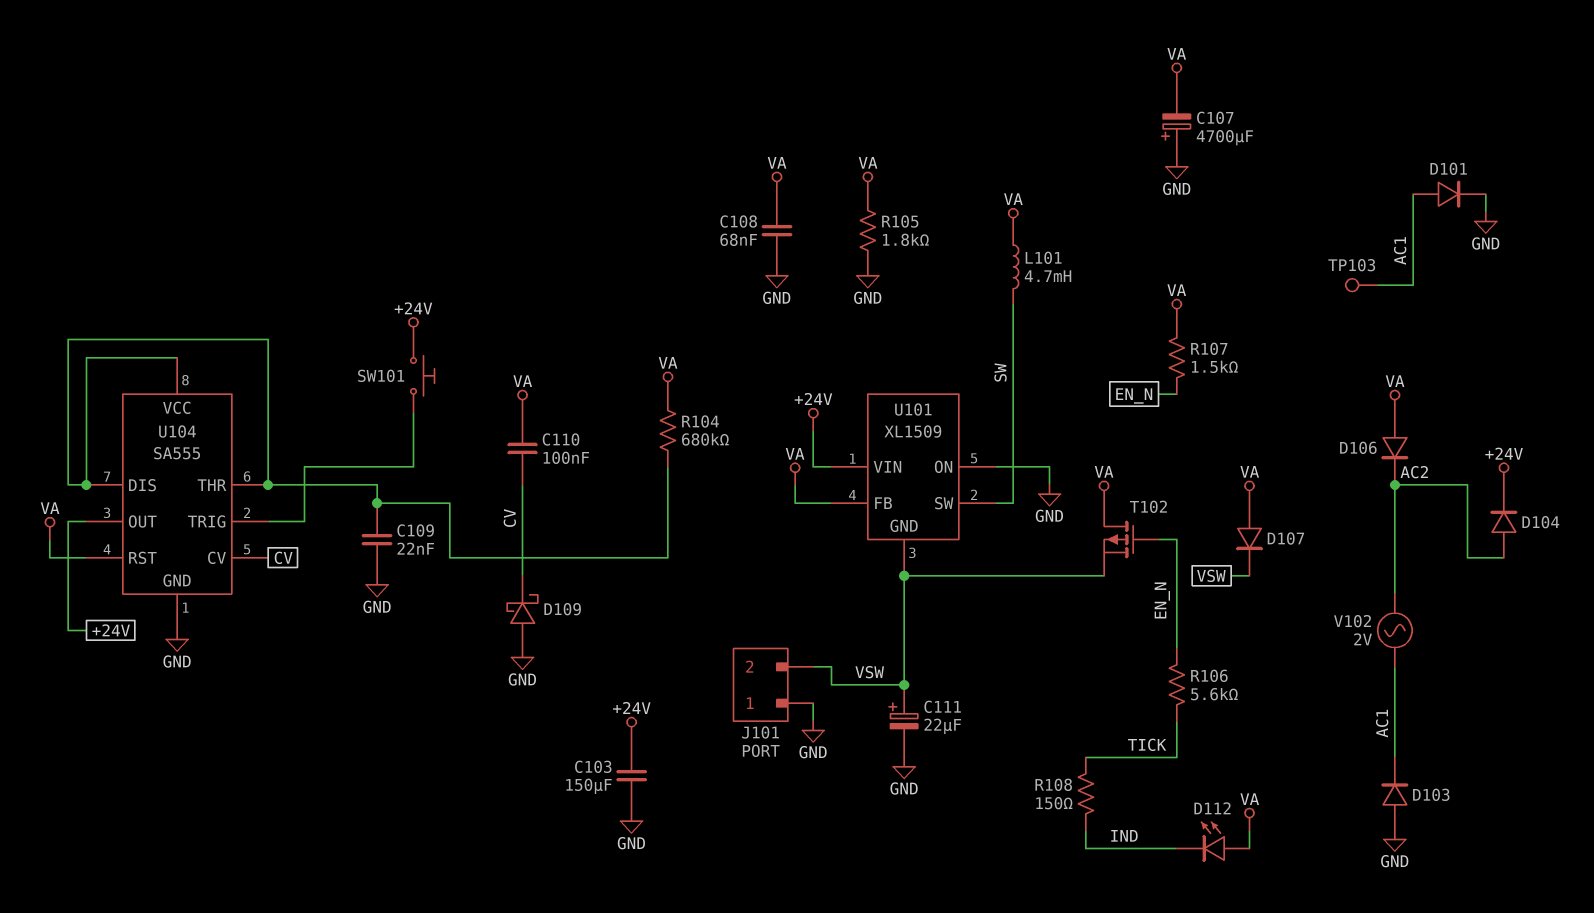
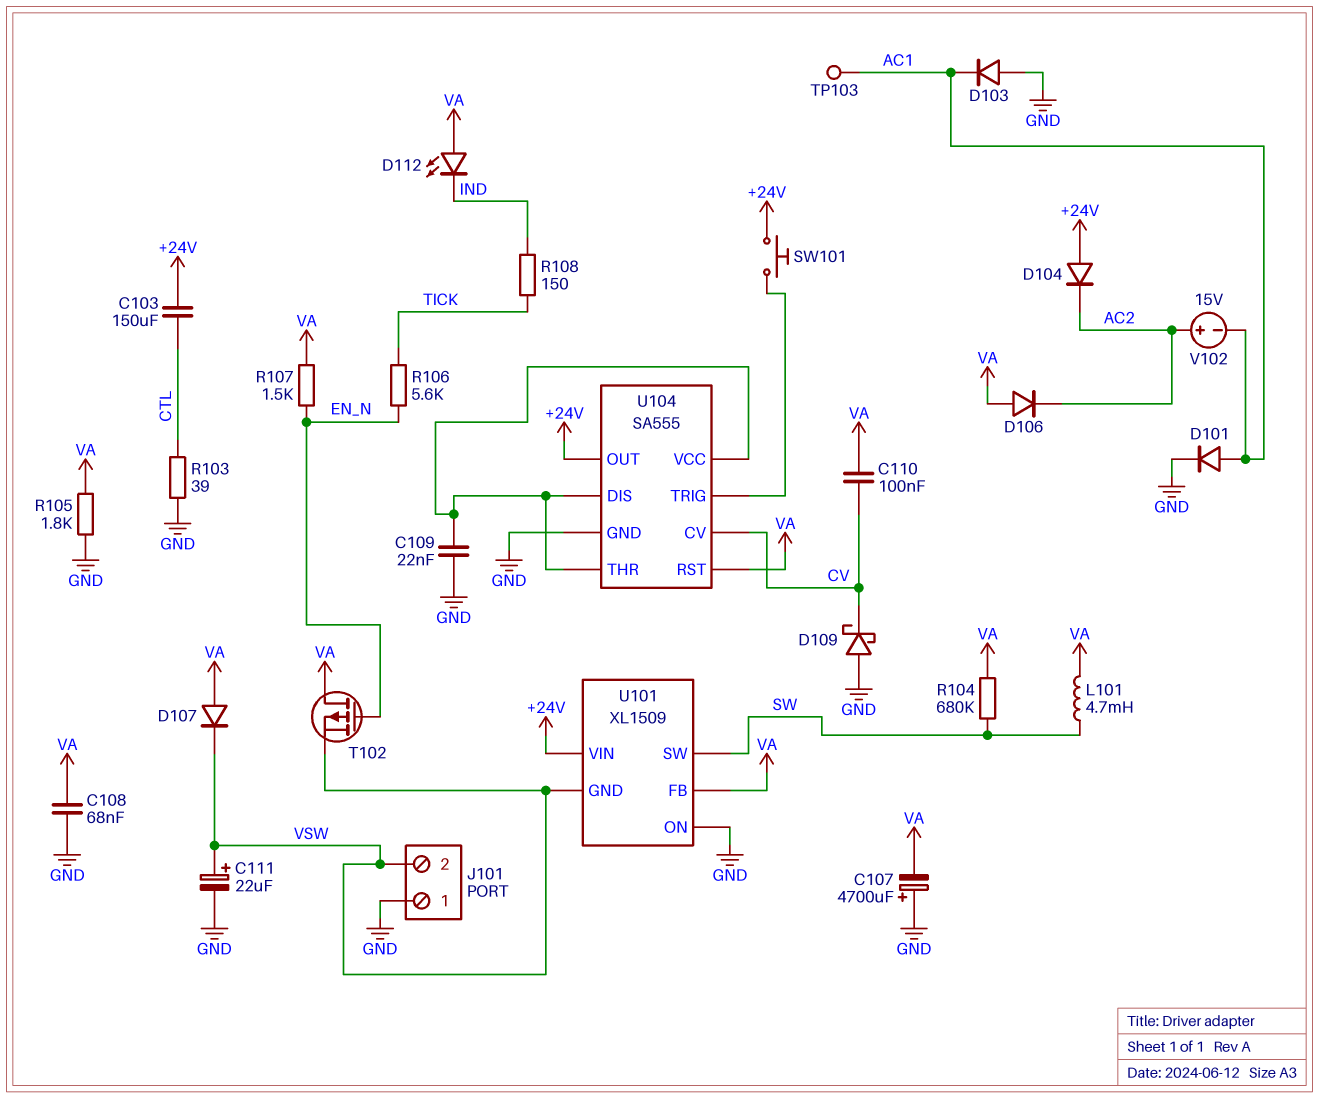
C103: 150uF (+24V, GND) -> 150uF (+24V, CTL)
D104: diode (A AC2, K +24V) -> diode (A +24V, K AC2)
R103: none -> 39 (CTL, GND)
R104: 680k (U104/DIS, VA) -> 680k (SW, VA)
V102: AC 2V (AC1, AC2) -> 15V (plus AC2, minus AC1)

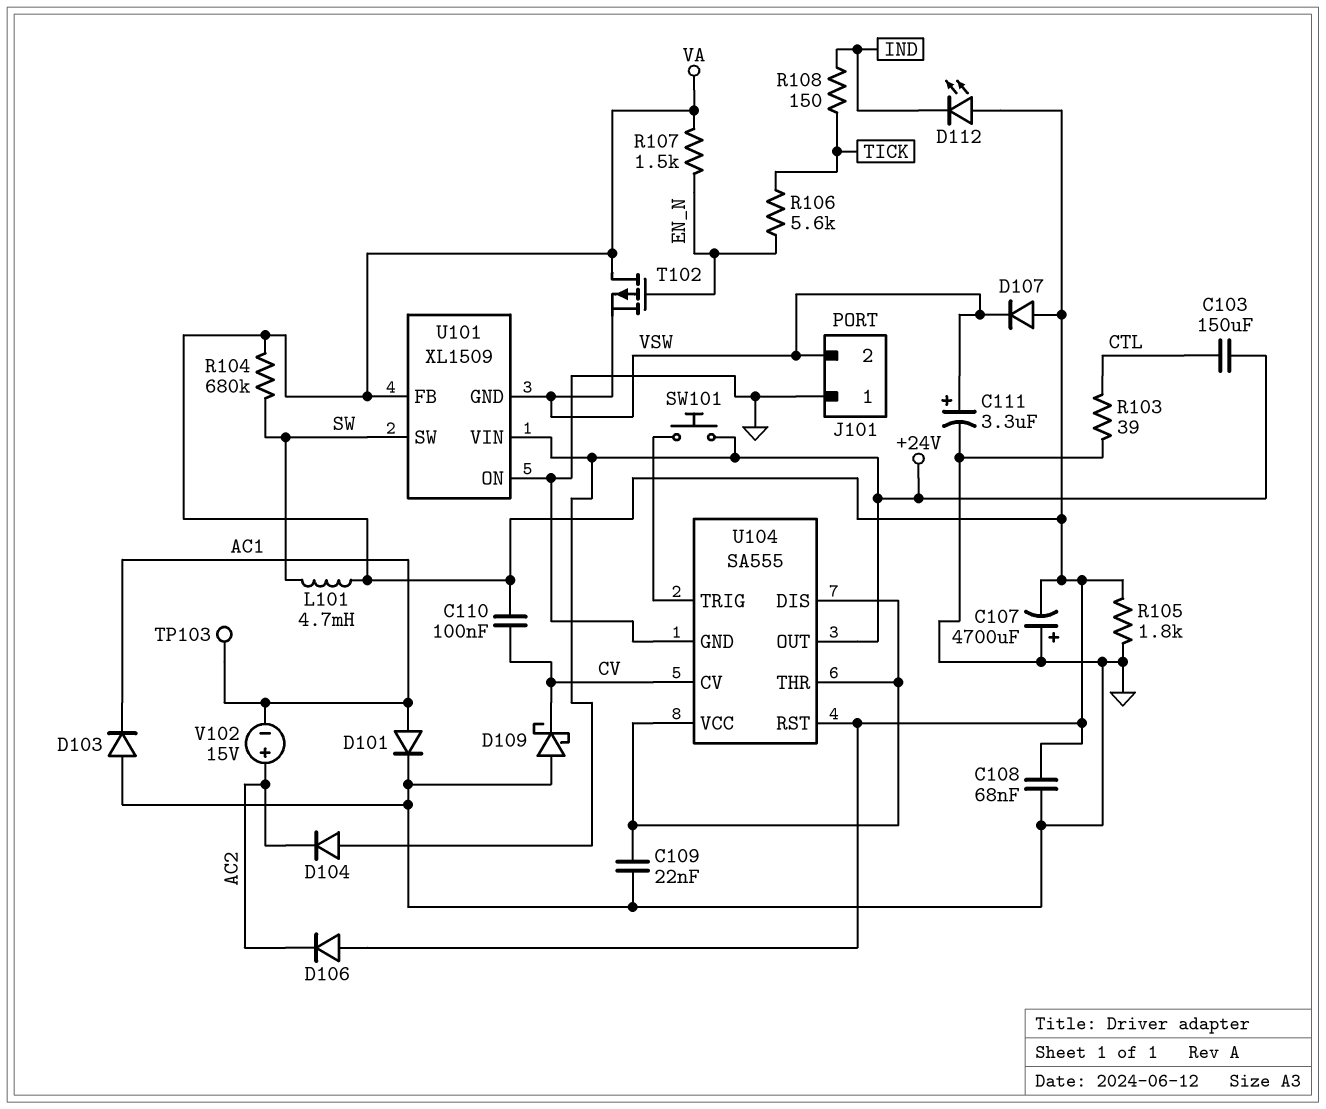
C111: 22uF (plus VSW, minus GND) -> 3.3uF (plus VSW, minus GND)

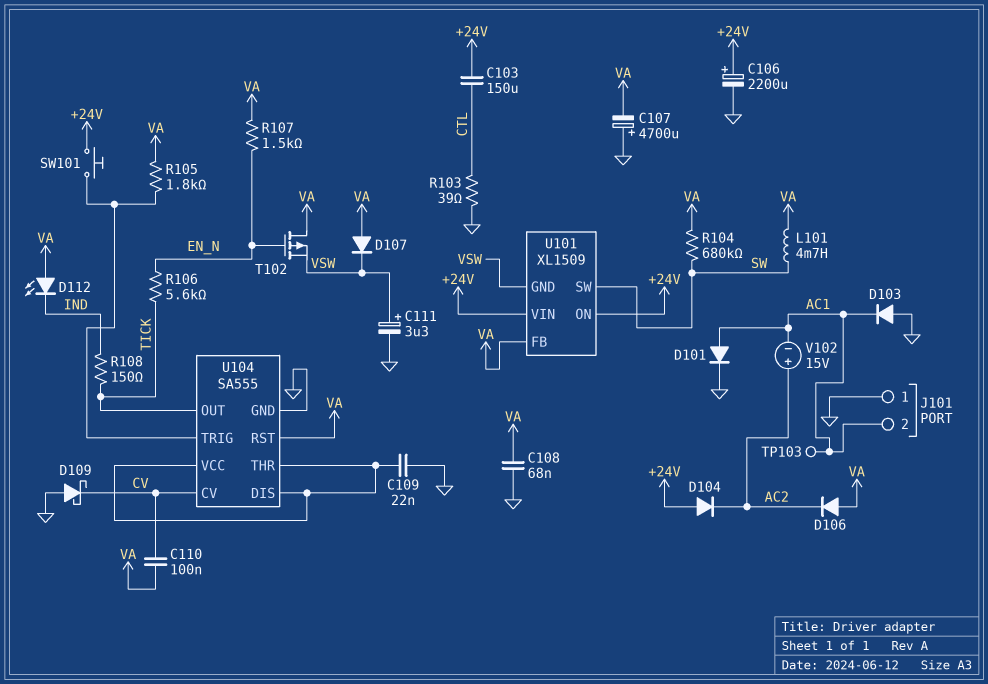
C106: none -> 2200uF (plus +24V, minus GND)
J101 pin 2: VSW -> AC1
R105: 1.8k (GND, VA) -> 1.8k (U104/TRIG, VA)
U101 pin ON: GND -> +24V
U104 pin OUT: +24V -> TICK

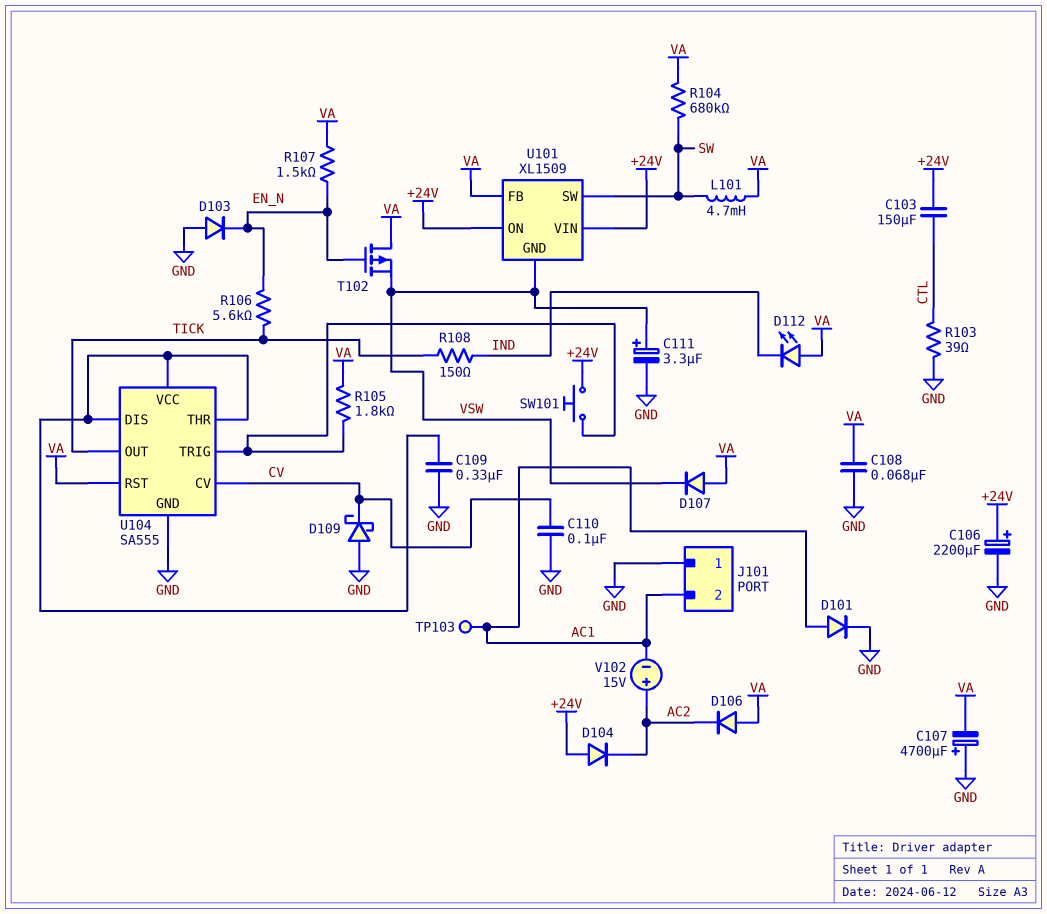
C109: 22nF (GND, U104/DIS) -> 330nF (GND, U104/DIS)
C110: 100nF (CV, VA) -> 100nF (CV, GND)
D103: diode (A GND, K AC1) -> diode (A GND, K EN_N)

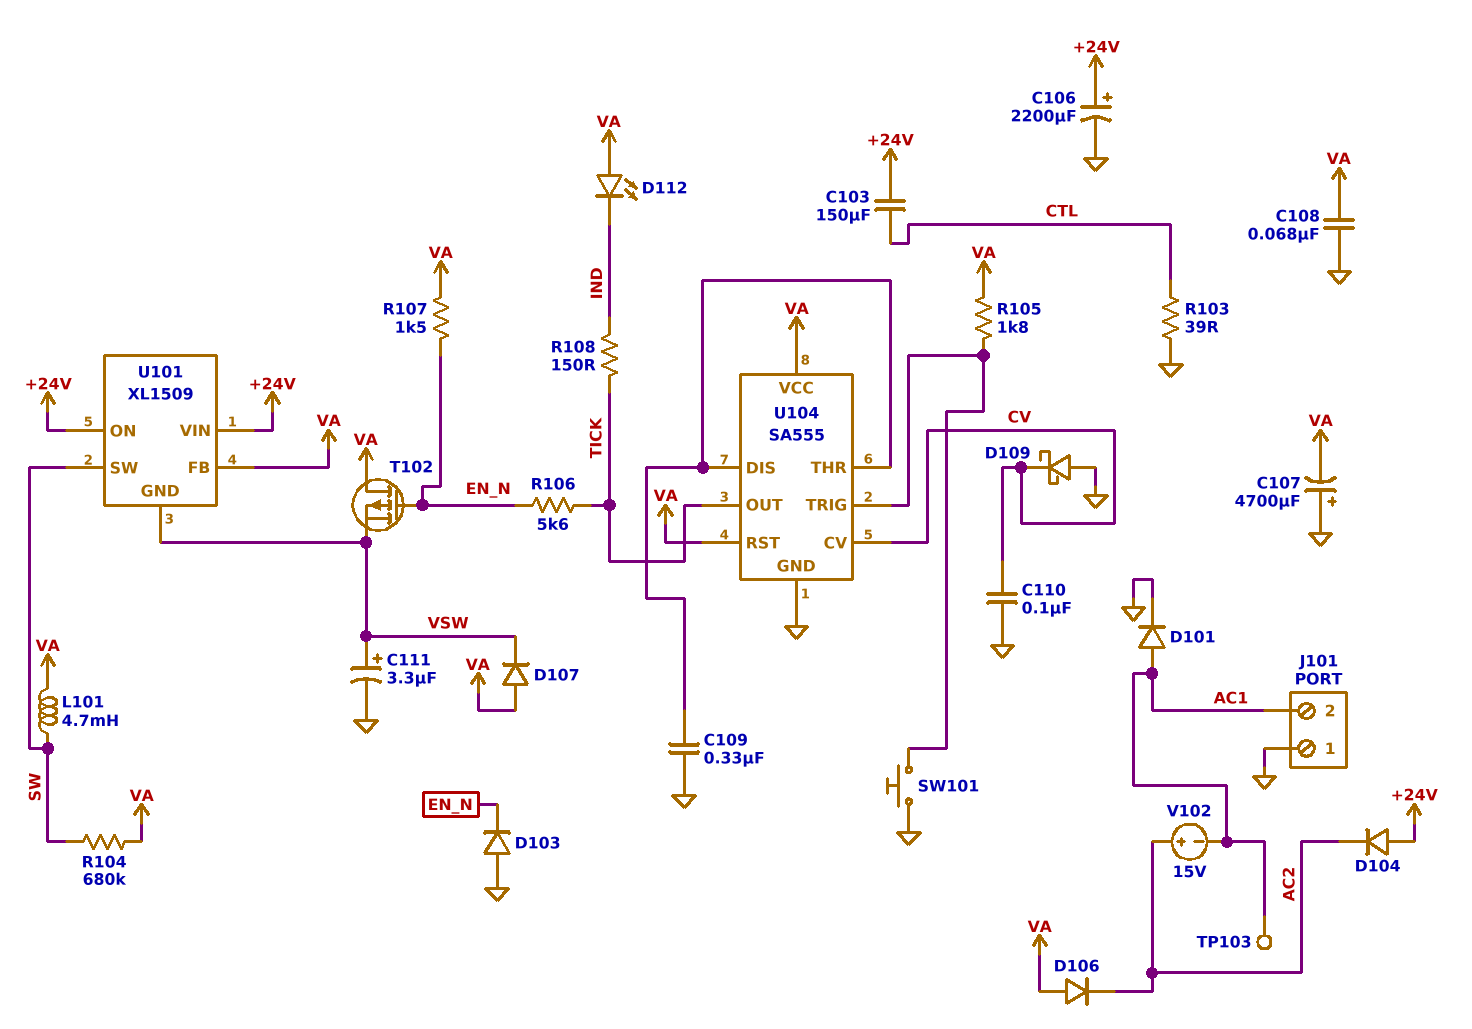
SW101: button (+24V, U104/TRIG) -> button (GND, U104/TRIG)
U104 pin VCC: U104/DIS -> VA

